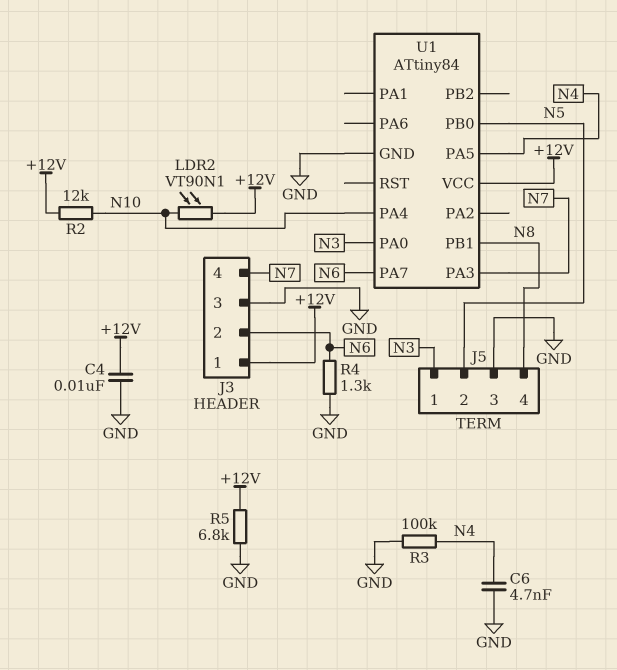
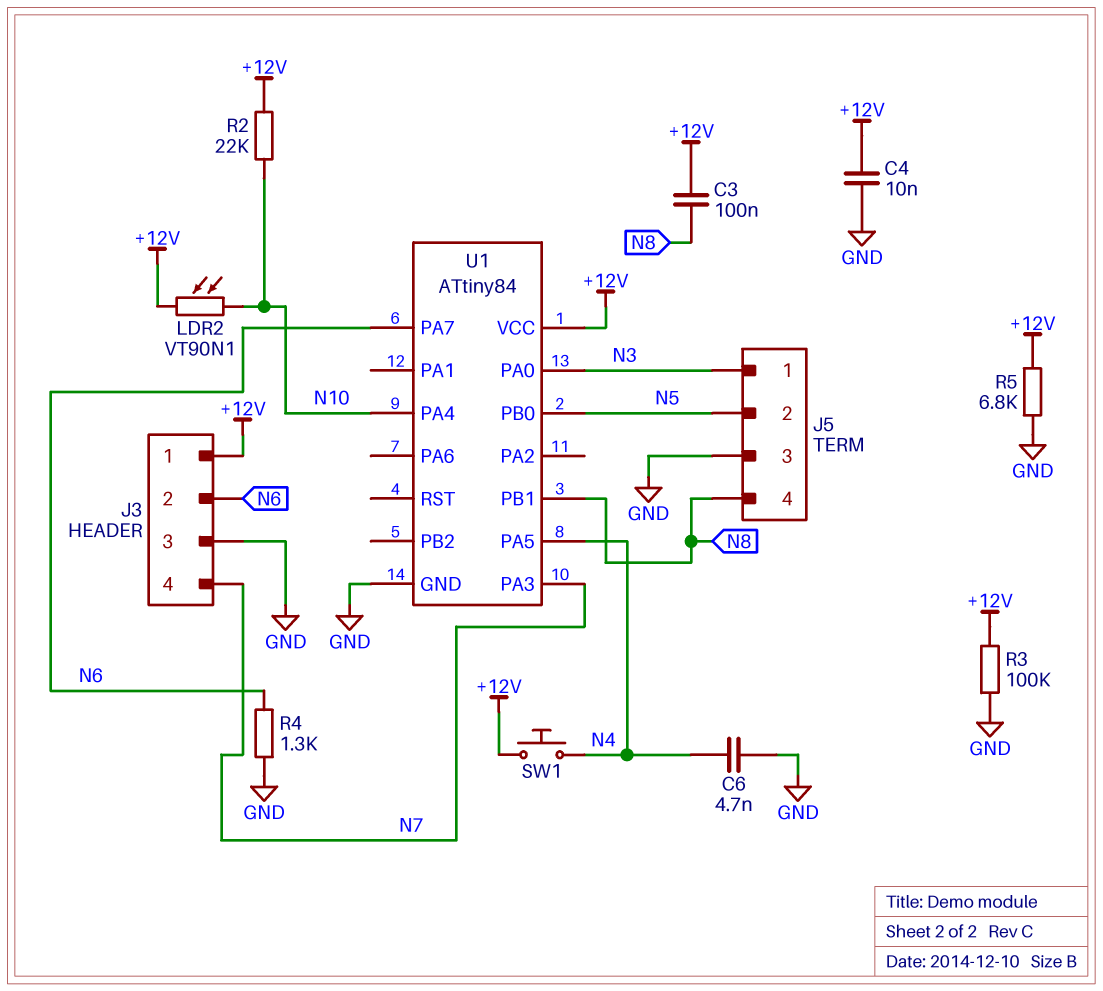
C3: none -> 100nF (+12V, N8)
R2: 12k (+12V, N10) -> 22k (+12V, N10)
R3: 100k (GND, N4) -> 100k (+12V, GND)
SW1: none -> button (+12V, N4)

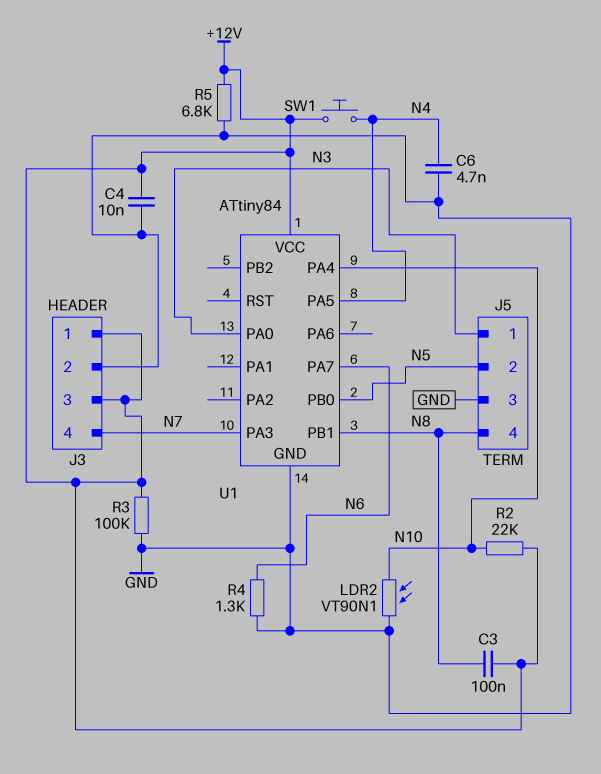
J3 pin 2: N6 -> GND
J3 pin 3: GND -> +12V
LDR2: VT90N1 (+12V, N10) -> VT90N1 (GND, N10)

